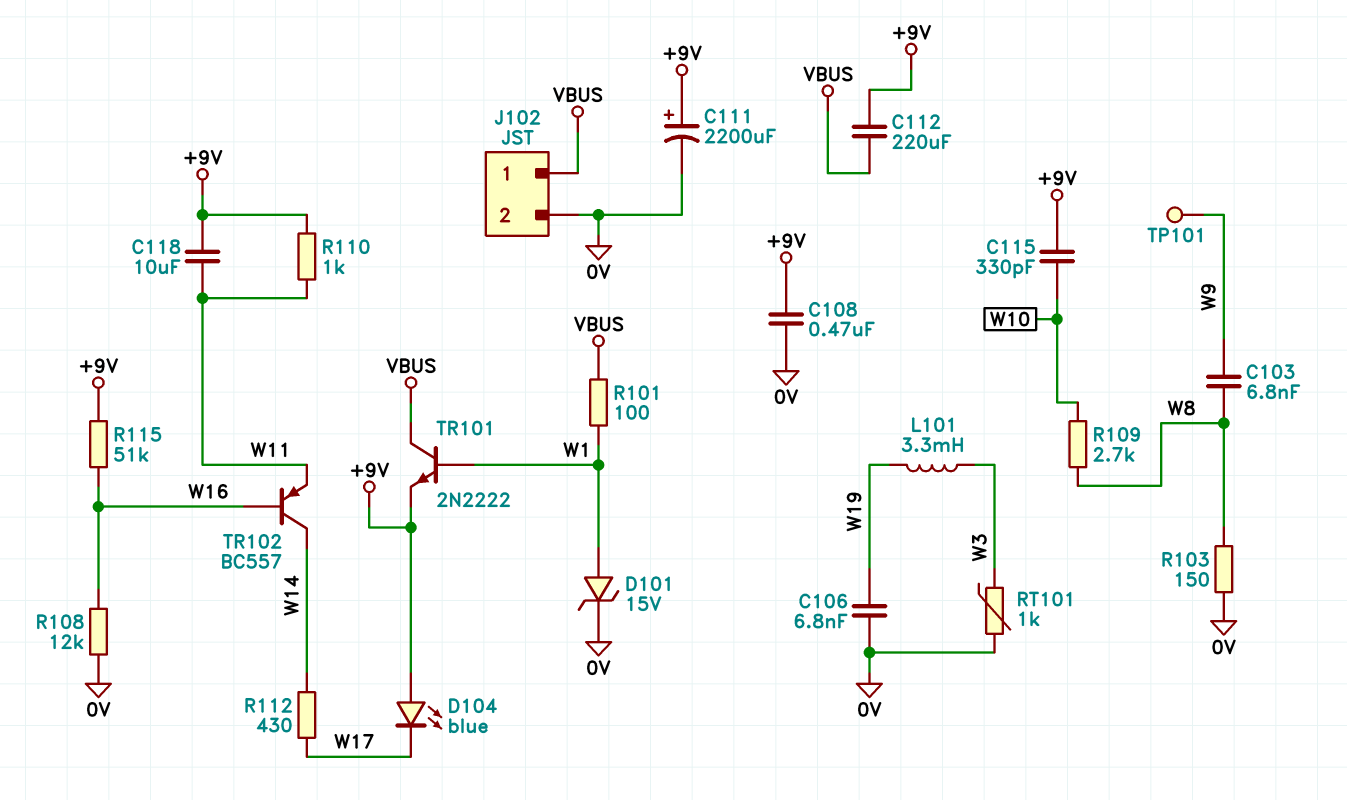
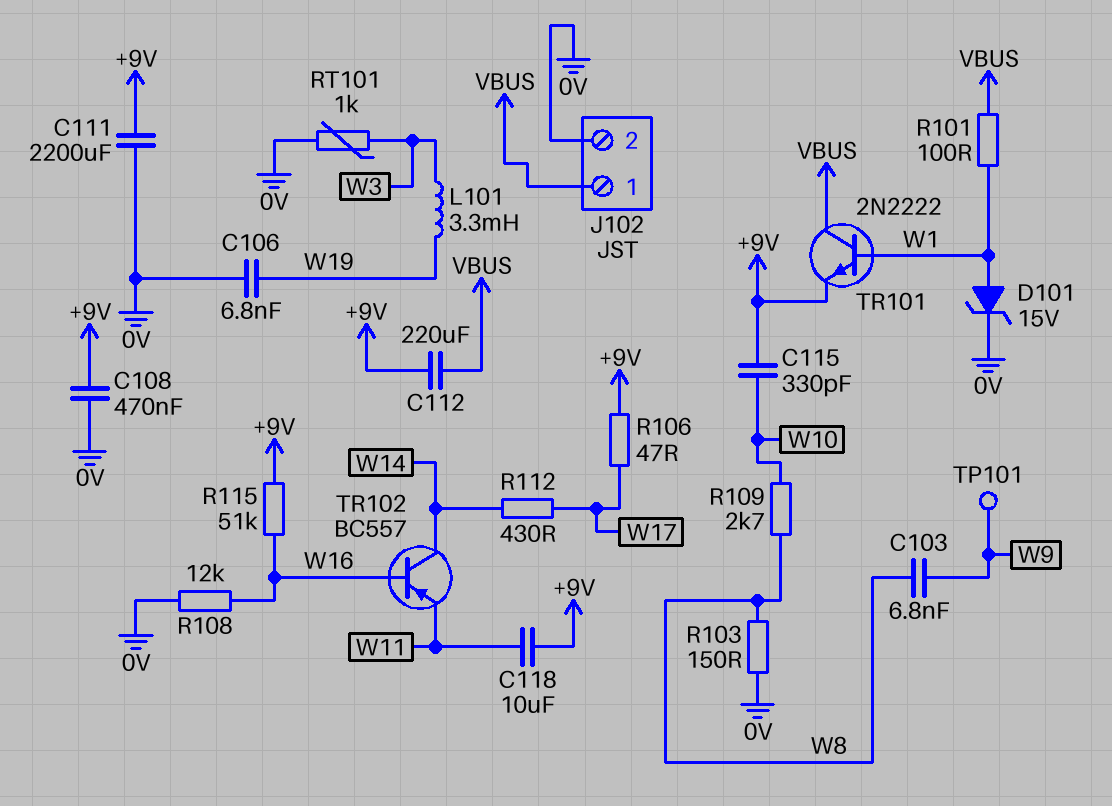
C111: 2200uF (plus +9V, minus 0V) -> 2200uF (+9V, 0V)
D104: LED blue (A +9V, K W17) -> none
R106: none -> 47 (+9V, W17)
R110: 1k (+9V, W11) -> none

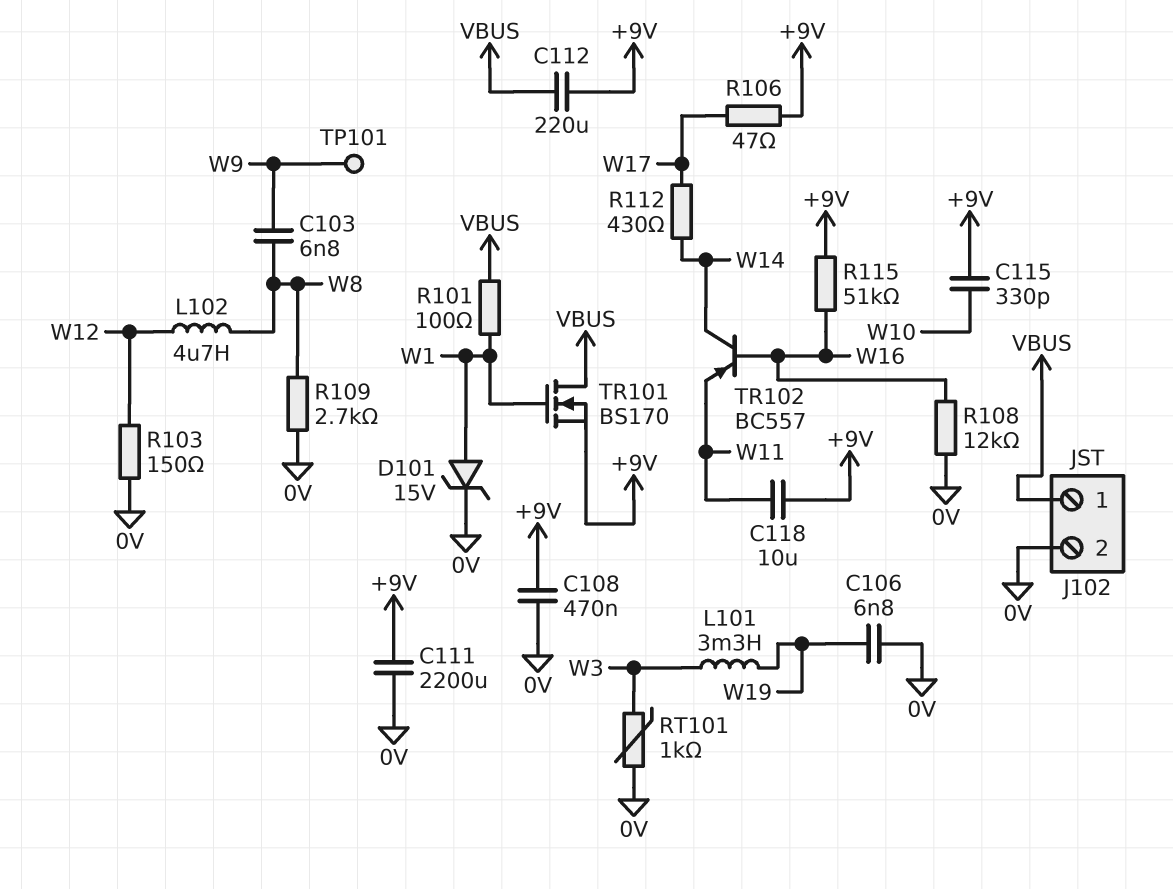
L102: none -> 4.7uH (W8, W12)
R103: 150 (0V, W8) -> 150 (0V, W12)
R109: 2.7k (W8, W10) -> 2.7k (0V, W8)
TR101: NPN 2N2222 (B W1, C VBUS, E +9V) -> NMOS BS170 (G W1, D VBUS, S +9V)

